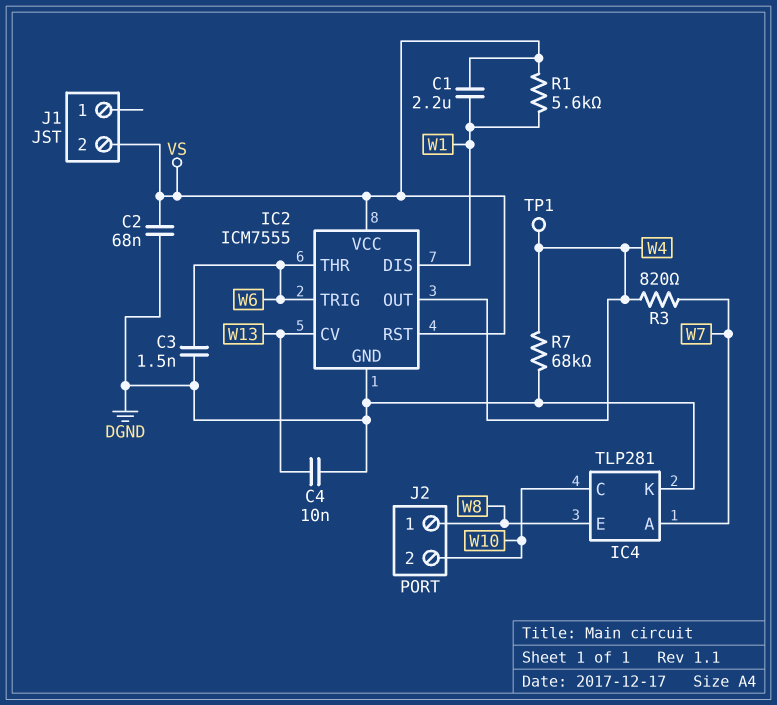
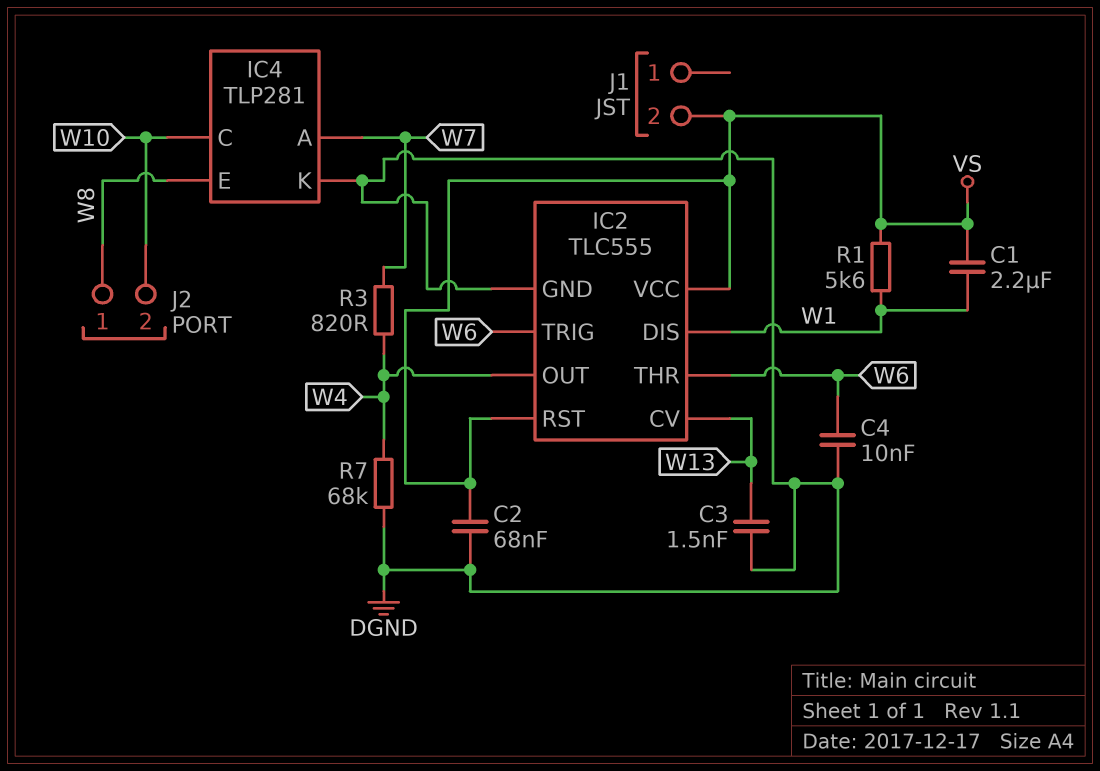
C3: 1.5nF (DGND, W6) -> 1.5nF (DGND, W13)
C4: 10nF (DGND, W13) -> 10nF (DGND, W6)
IC2: ICM7555 -> TLC555
TP1: test point (W4) -> none

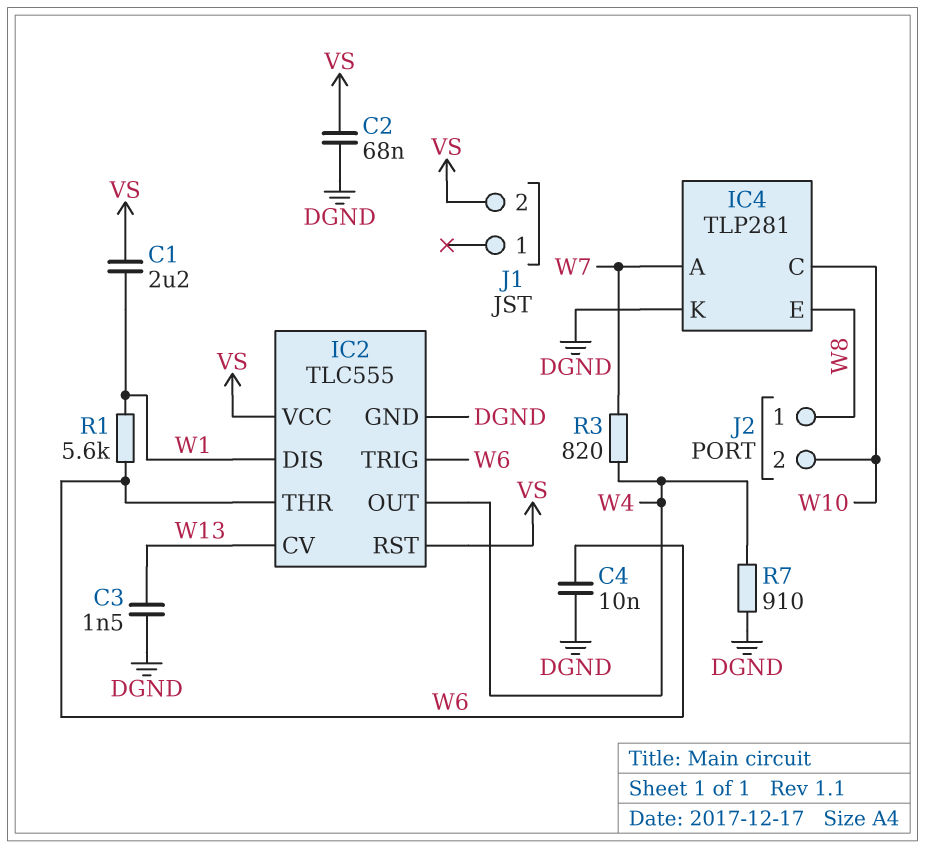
R1: 5.6k (VS, W1) -> 5.6k (W1, W6)
R7: 68k (DGND, W4) -> 910 (DGND, W4)

